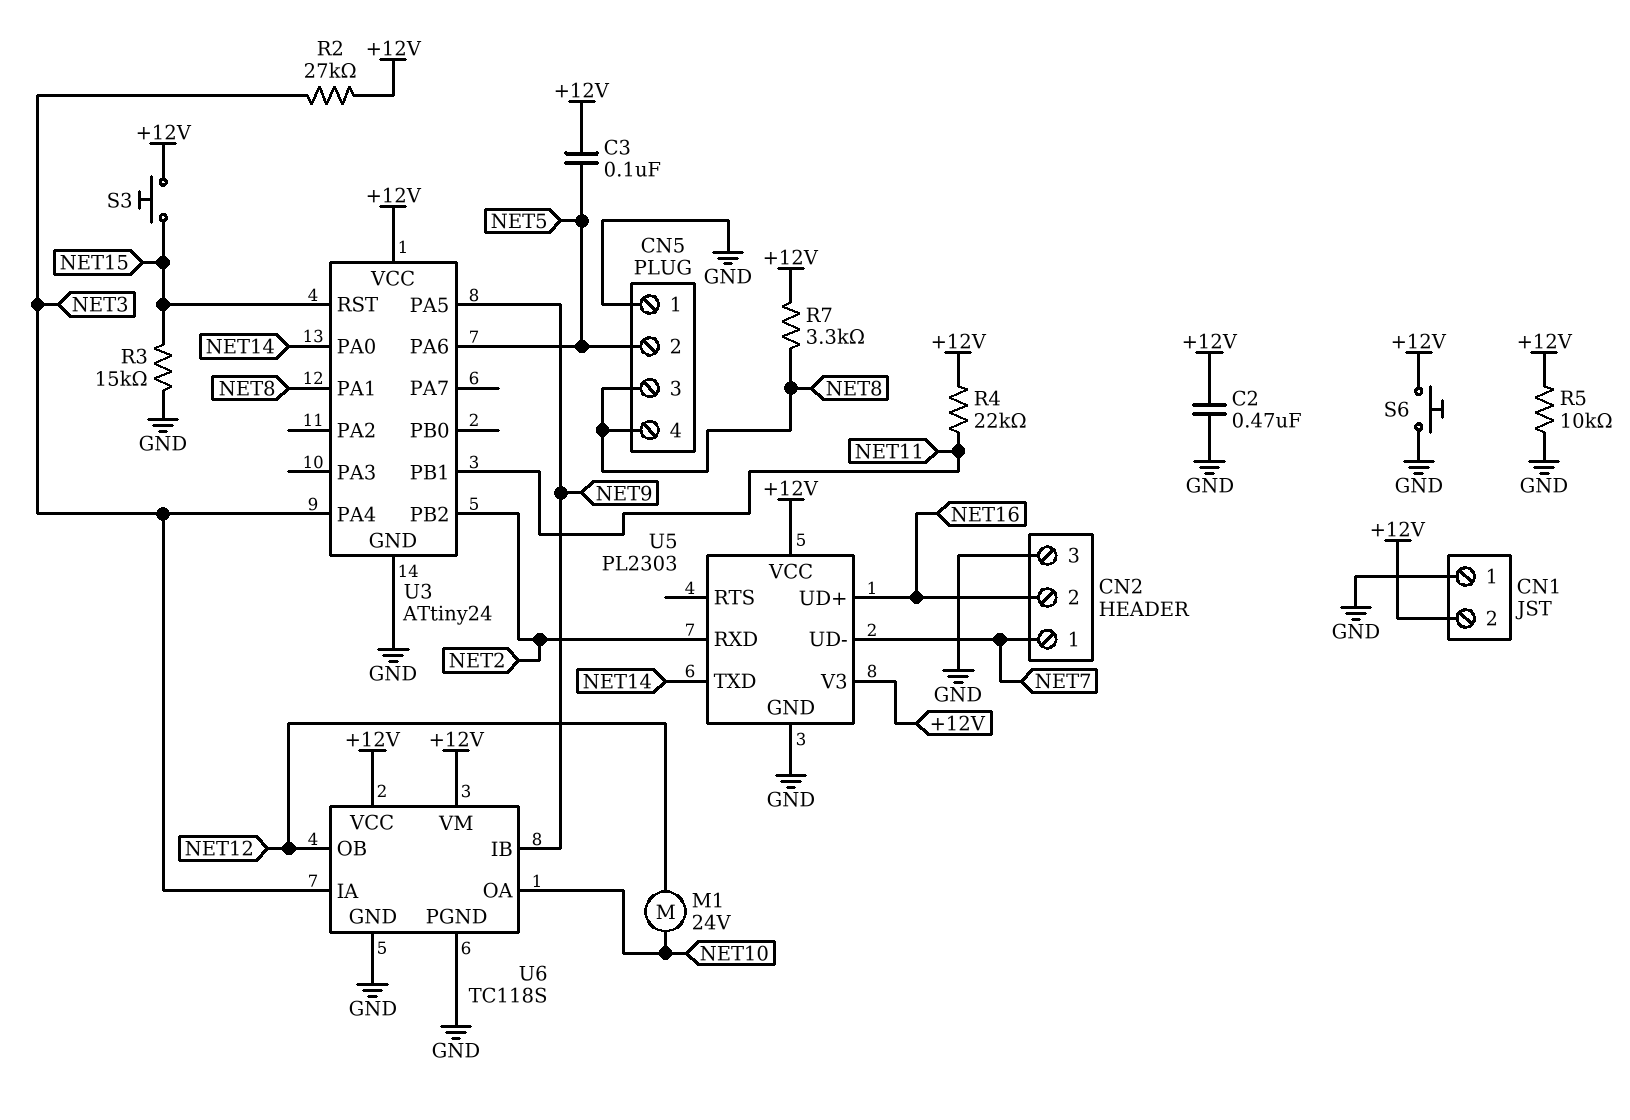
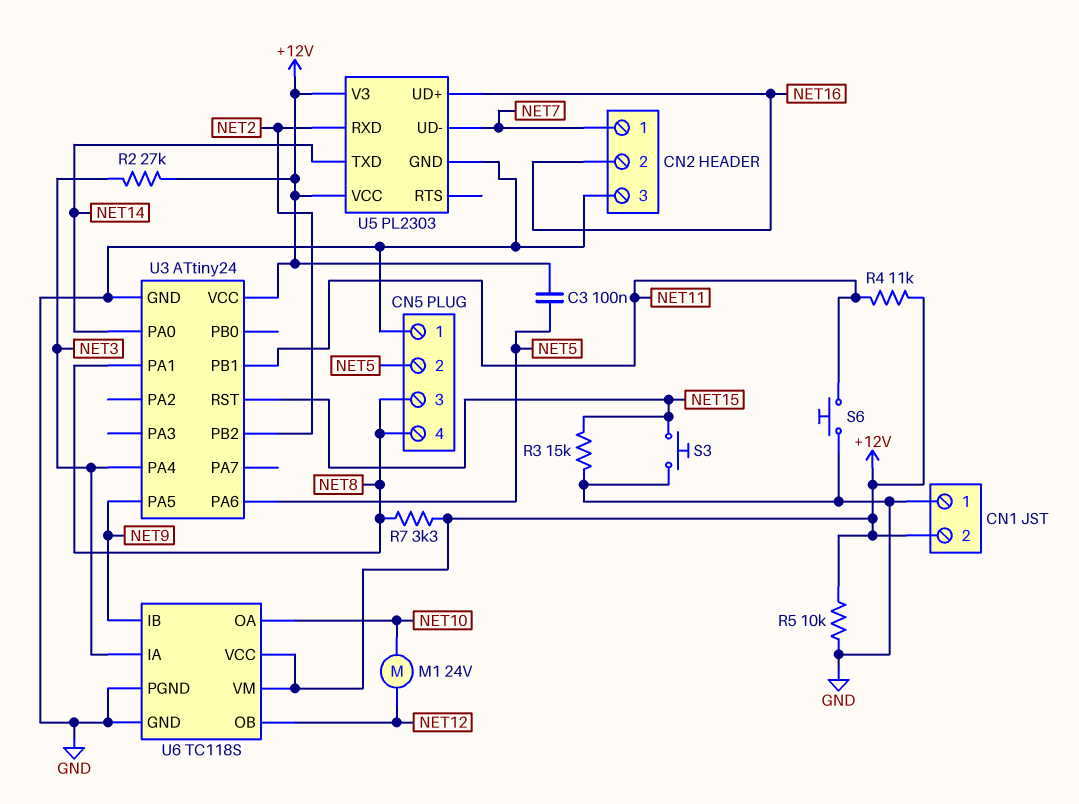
C2: 470nF (+12V, GND) -> none
R4: 22k (+12V, NET11) -> 11k (+12V, NET11)
S3: button (+12V, NET15) -> button (GND, NET15)
S6: button (+12V, GND) -> button (GND, NET11)

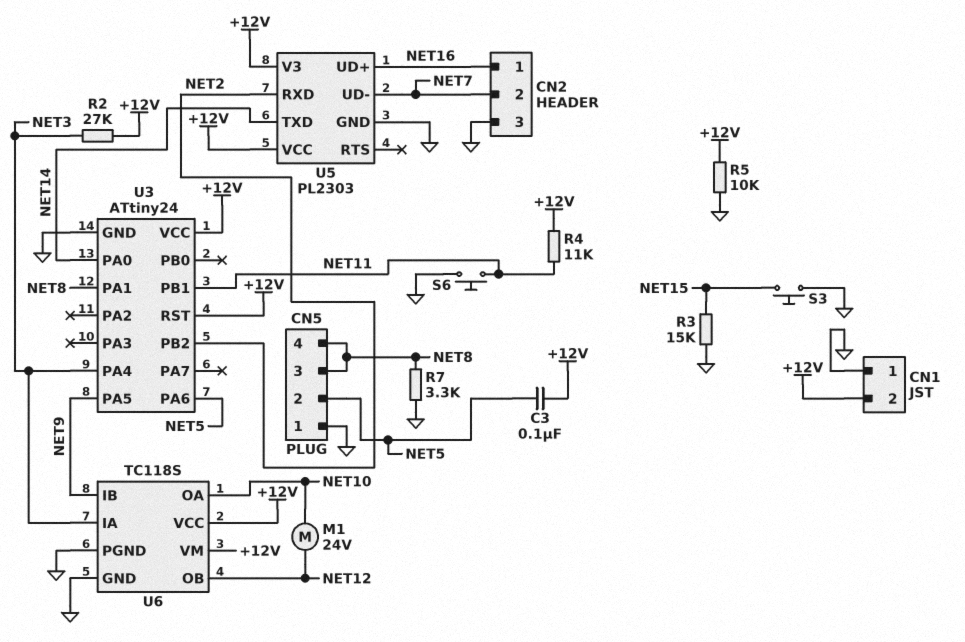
CN2 pin 1: NET7 -> NET16
CN2 pin 2: NET16 -> NET7
R7: 3.3k (+12V, NET8) -> 3.3k (GND, NET8)
U3 pin RST: NET15 -> +12V

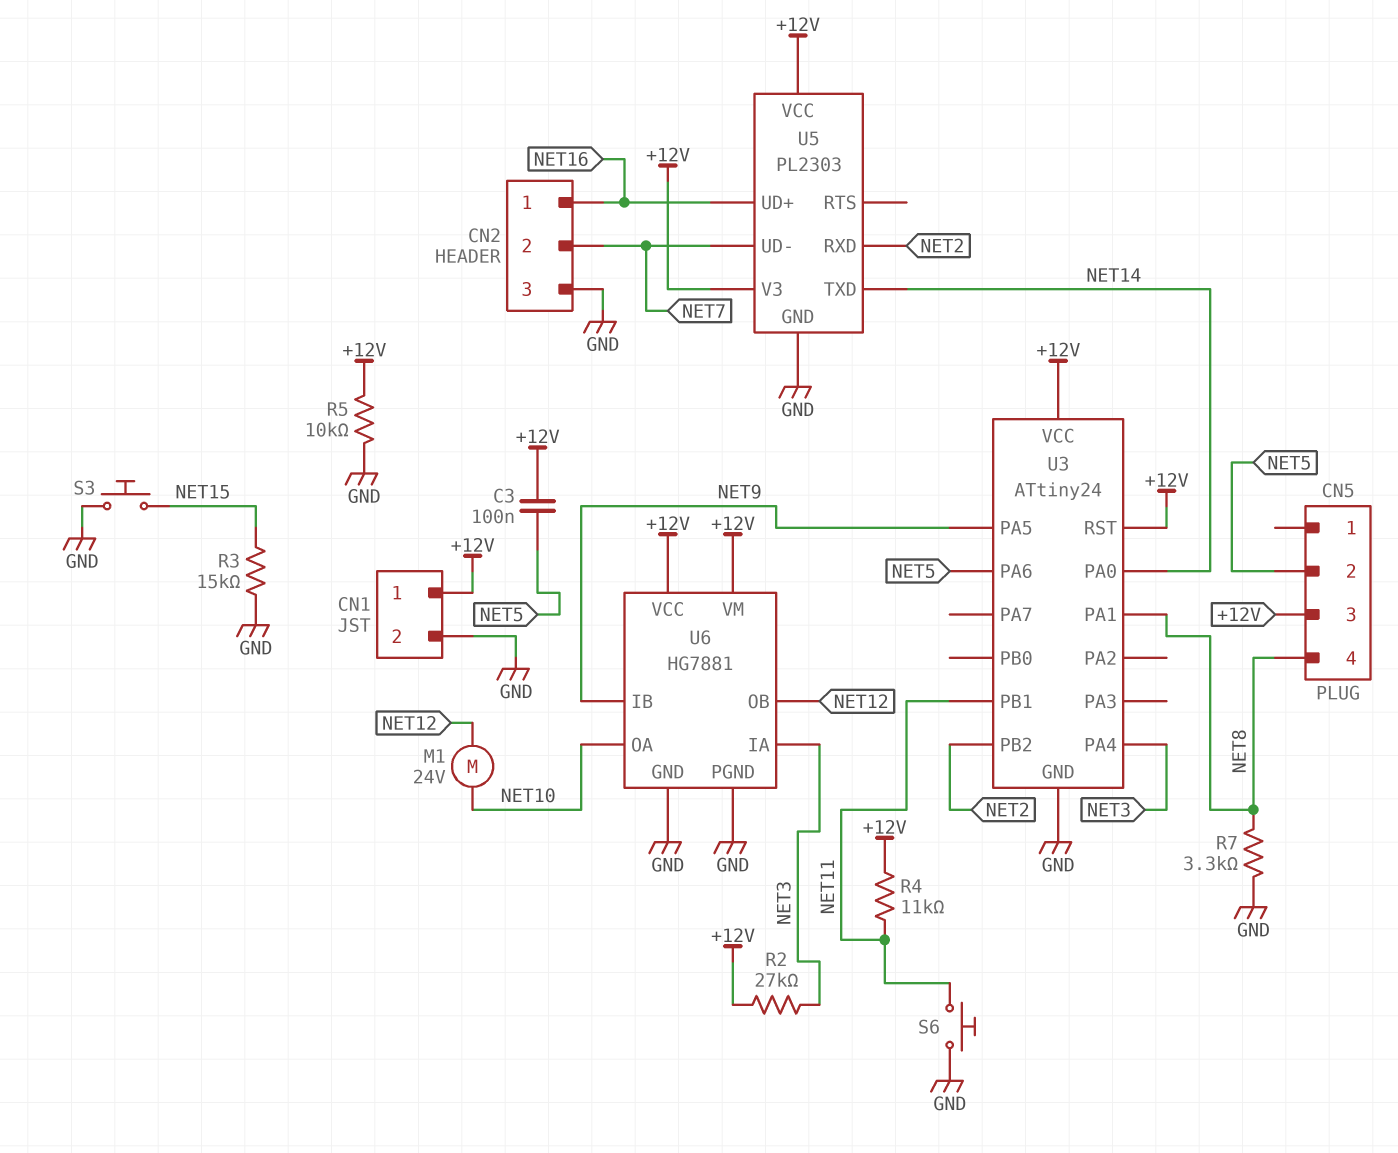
CN1 pin 1: GND -> +12V
CN1 pin 2: +12V -> GND
CN5 pin 1: GND -> none
CN5 pin 3: NET8 -> +12V
U6: TC118S -> HG7881

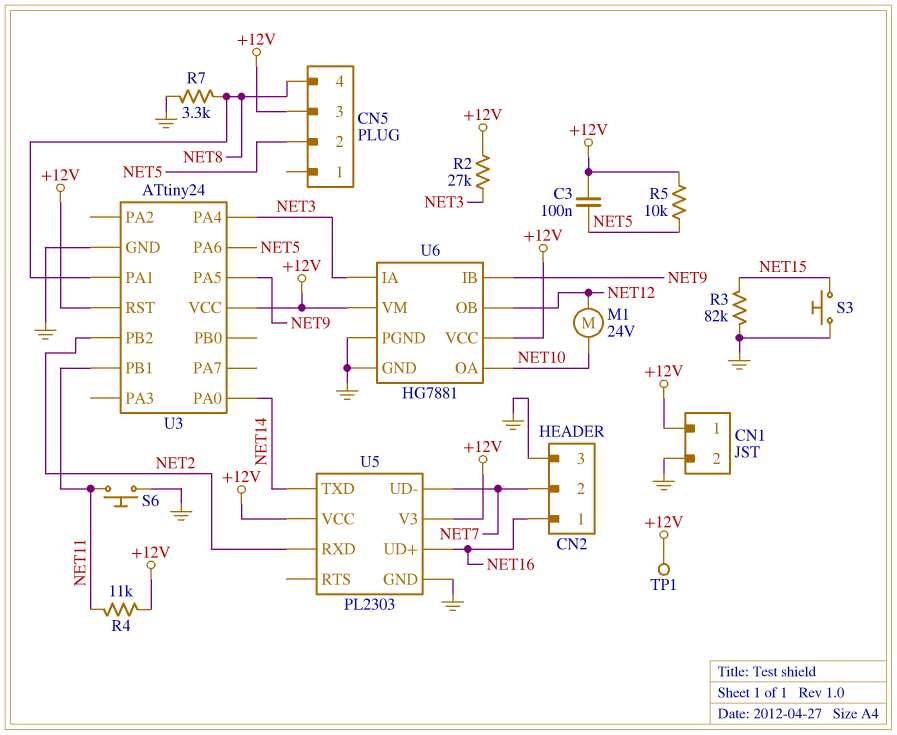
R3: 15k (GND, NET15) -> 82k (GND, NET15)
R5: 10k (+12V, GND) -> 10k (+12V, NET5)
TP1: none -> test point (+12V)

